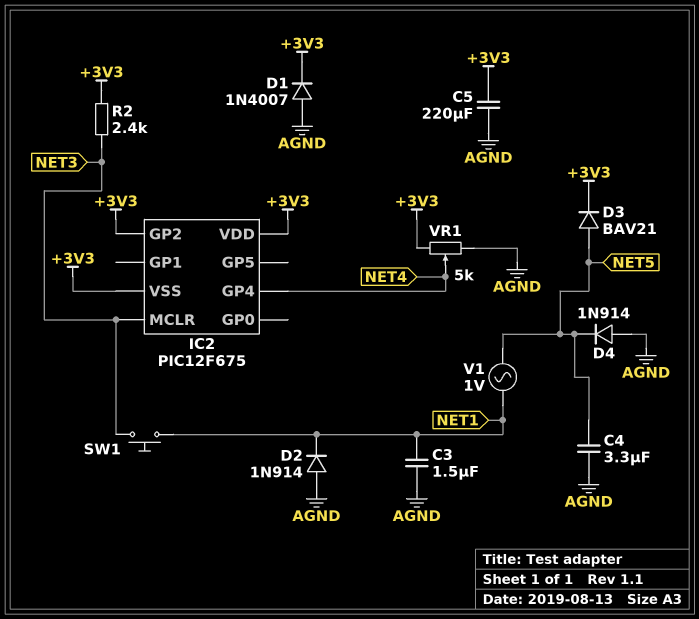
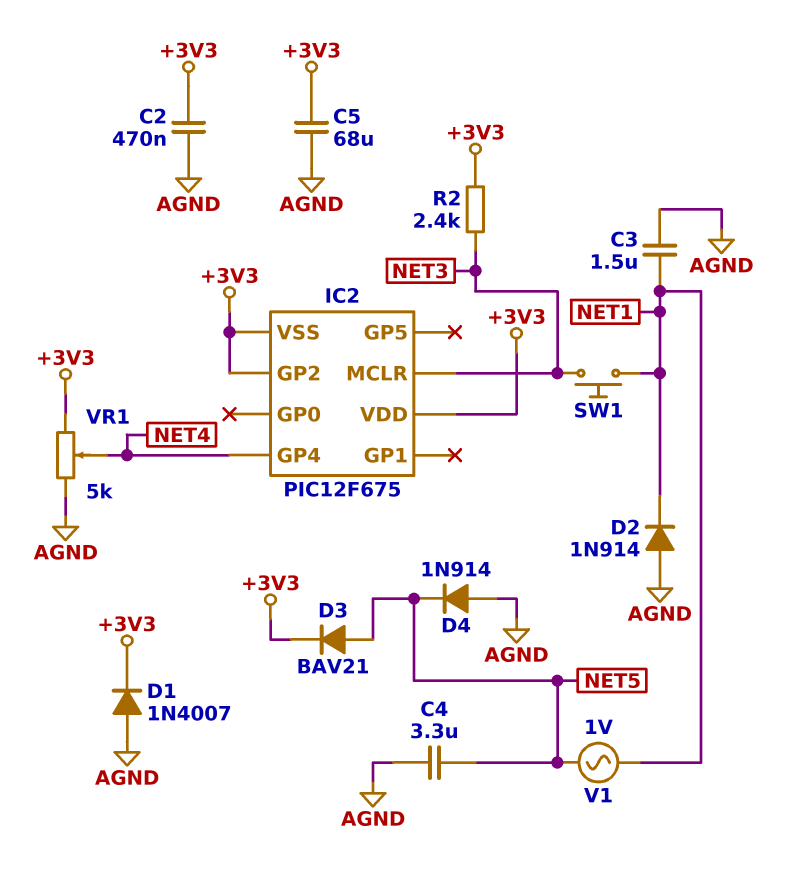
C2: none -> 470nF (+3V3, AGND)
C5: 220uF (+3V3, AGND) -> 68uF (+3V3, AGND)

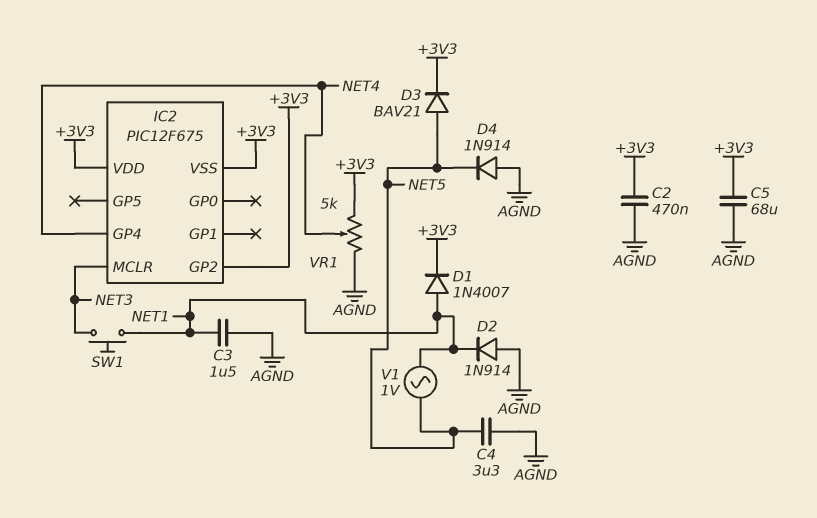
D1: diode 1N4007 (A AGND, K +3V3) -> diode 1N4007 (A NET1, K +3V3)
R2: 2.4k (+3V3, NET3) -> none

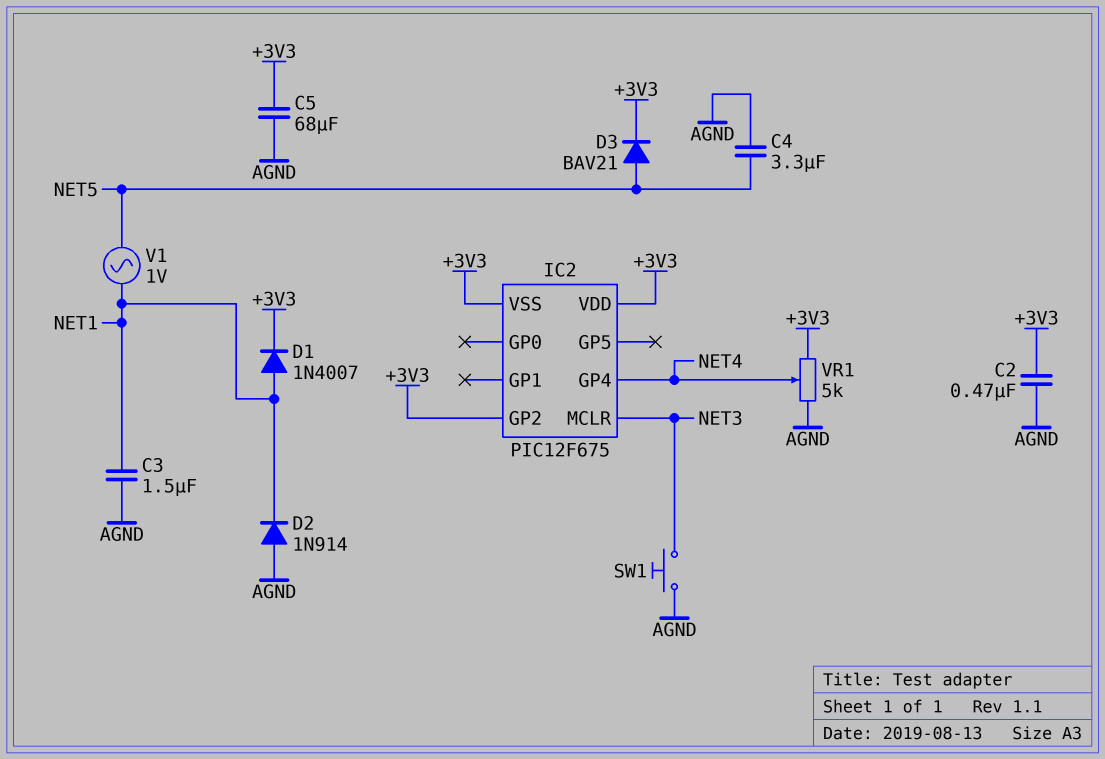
D4: diode 1N914 (A AGND, K NET5) -> none
SW1: button (NET1, NET3) -> button (AGND, NET3)

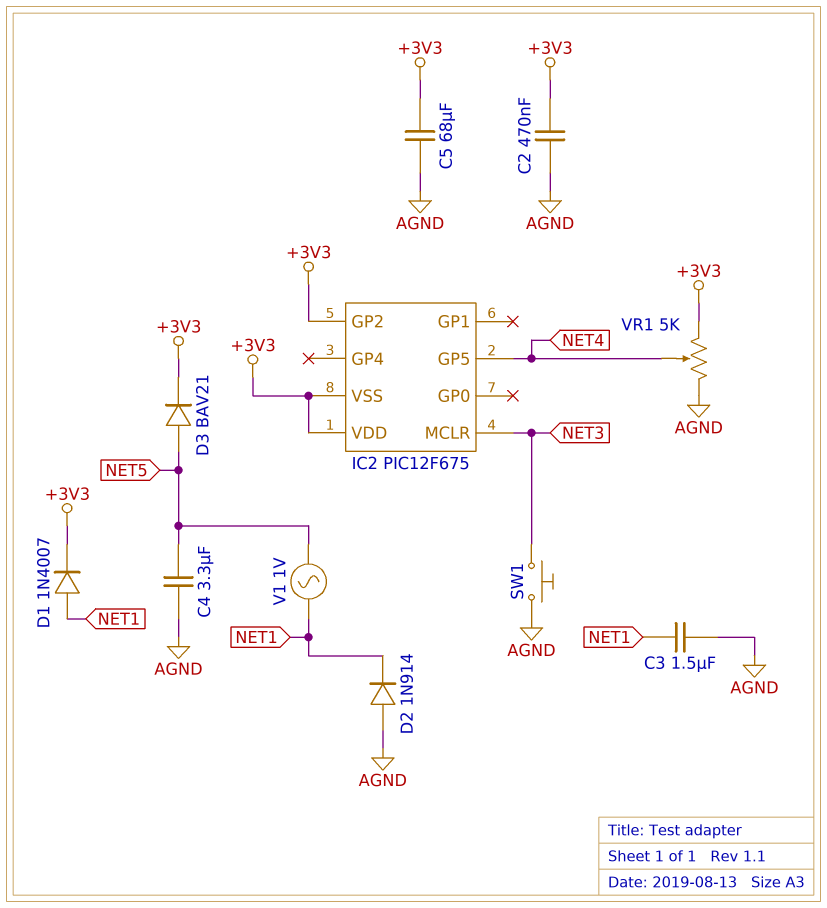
IC2 pin GP4: NET4 -> none
IC2 pin GP5: none -> NET4

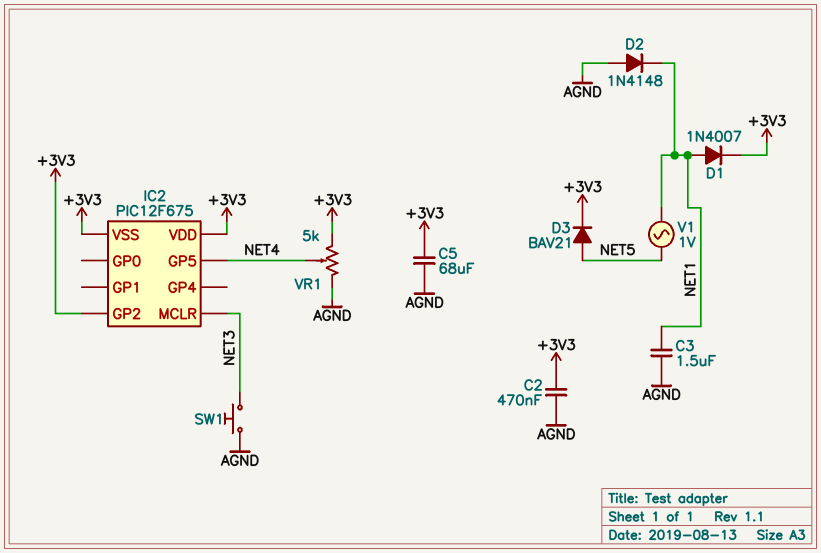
C4: 3.3uF (AGND, NET5) -> none
D2: diode 1N914 (A AGND, K NET1) -> diode 1N4148 (A AGND, K NET1)

